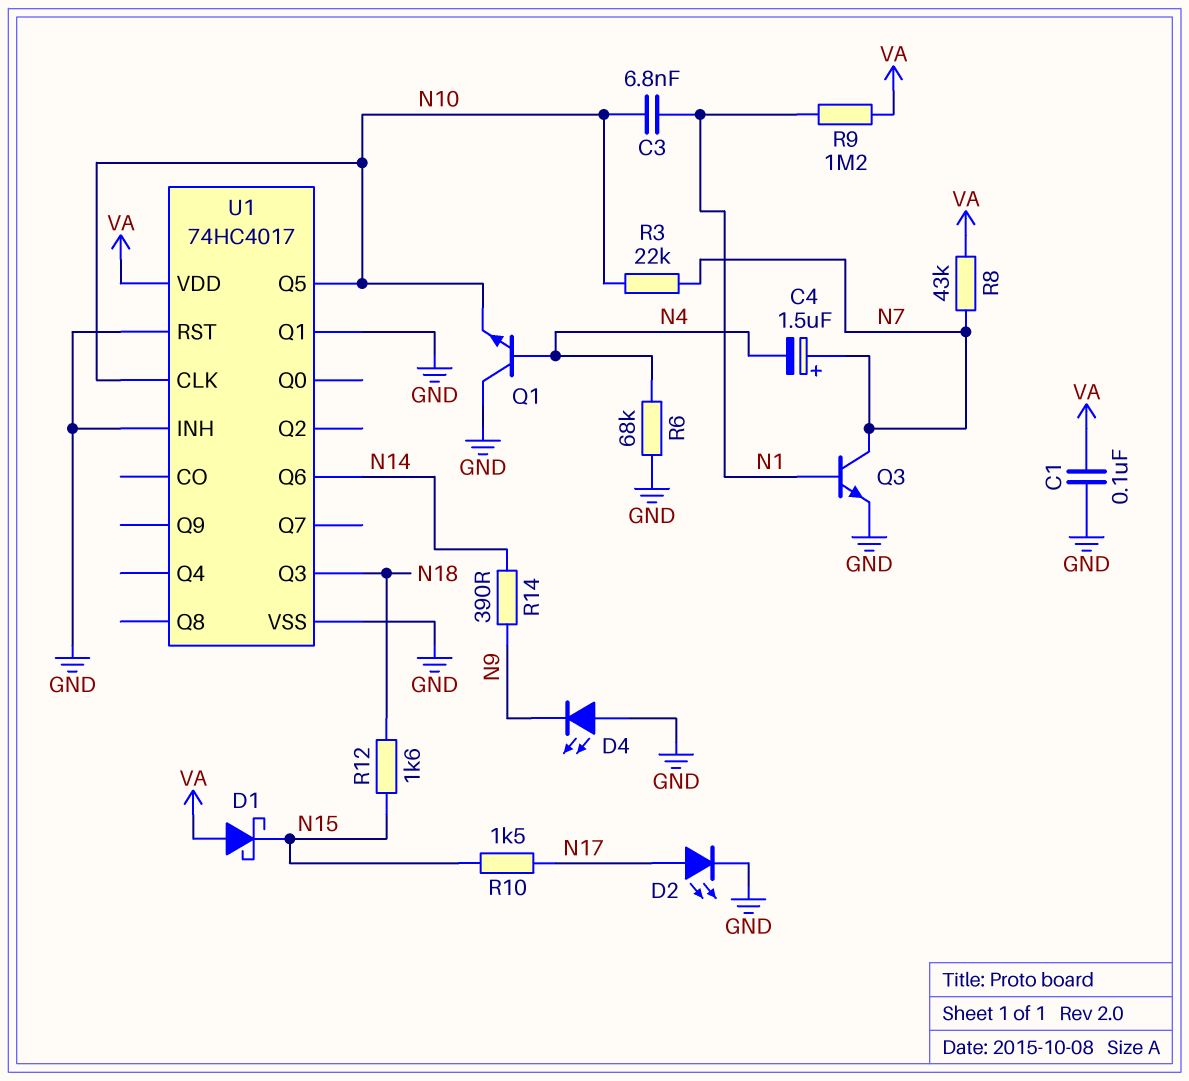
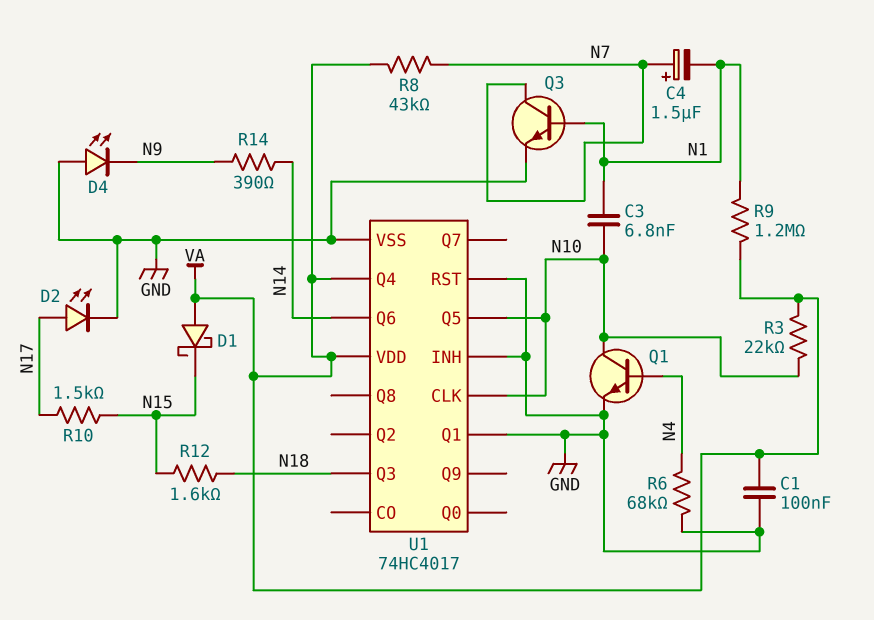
C4: 1.5uF (plus N7, minus N4) -> 1.5uF (plus N7, minus N1)
Q1: NPN (B N4, C GND, E N10) -> NPN (B N4, C N10, E GND)
R3: 22k (N7, N10) -> 22k (N10, VA)
U1 pin Q4: none -> VA

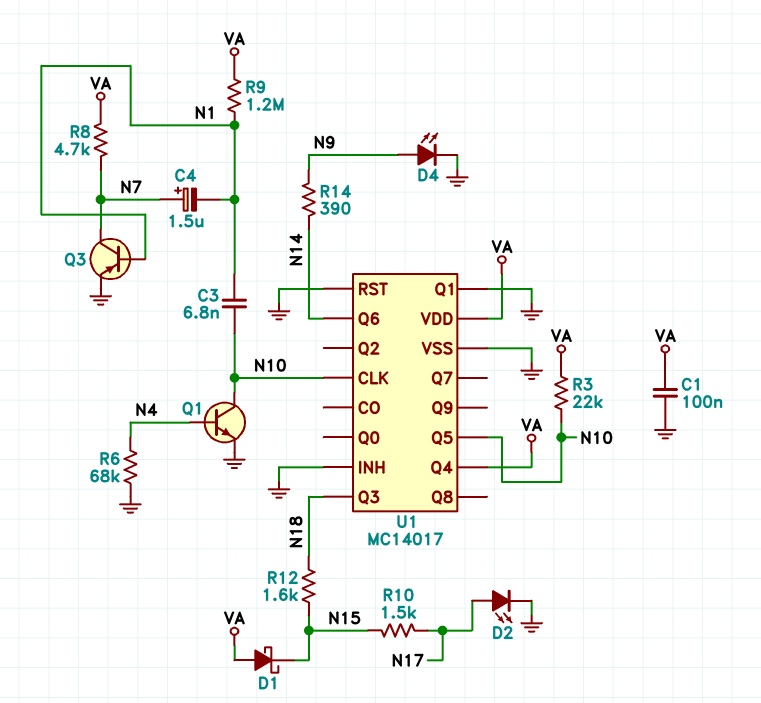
D4: LED (A GND, K N9) -> LED (A N9, K GND)
Q3: NPN (B N1, C N7, E GND) -> PNP (B N1, C N7, E GND)
R8: 43k (N7, VA) -> 4.7k (N7, VA)
U1: 74HC4017 -> MC14017

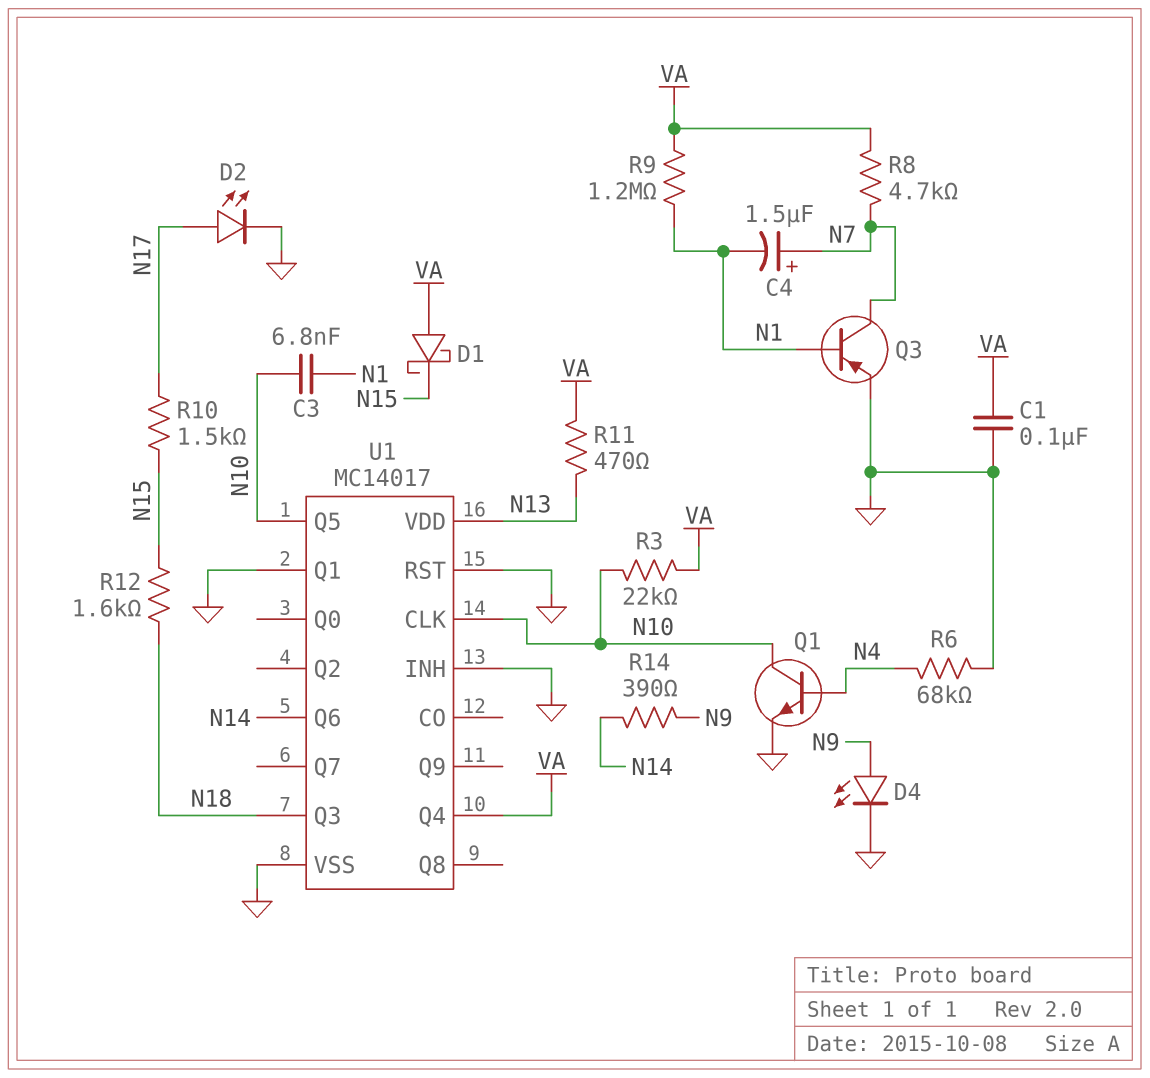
R11: none -> 470 (N13, VA)
U1 pin VDD: VA -> N13

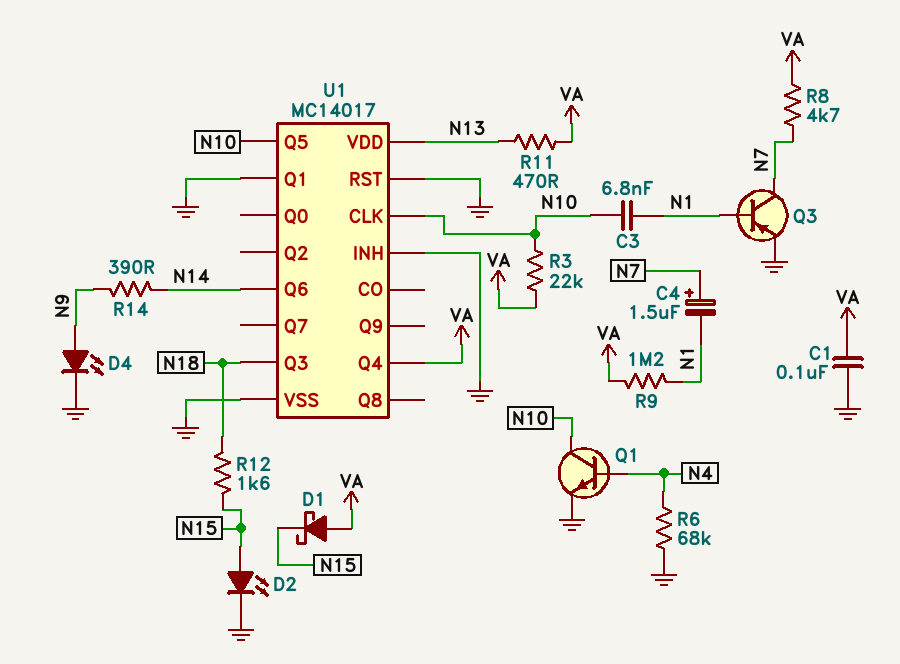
D2: LED (A N17, K GND) -> LED (A N15, K GND)
R10: 1.5k (N15, N17) -> none

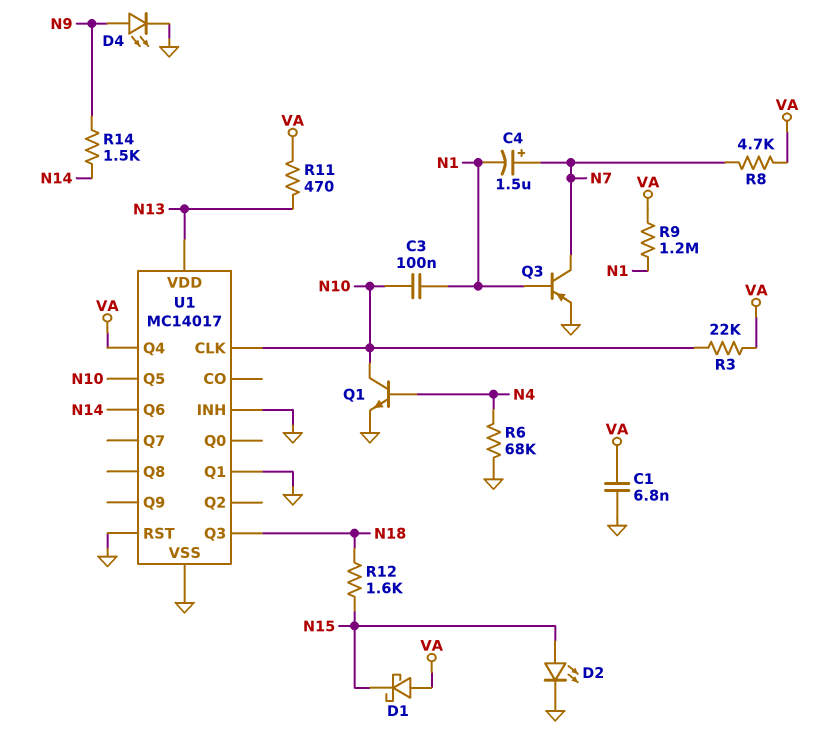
C1: 100nF (GND, VA) -> 6.8nF (GND, VA)
C3: 6.8nF (N1, N10) -> 100nF (N1, N10)
R14: 390 (N9, N14) -> 1.5k (N9, N14)

